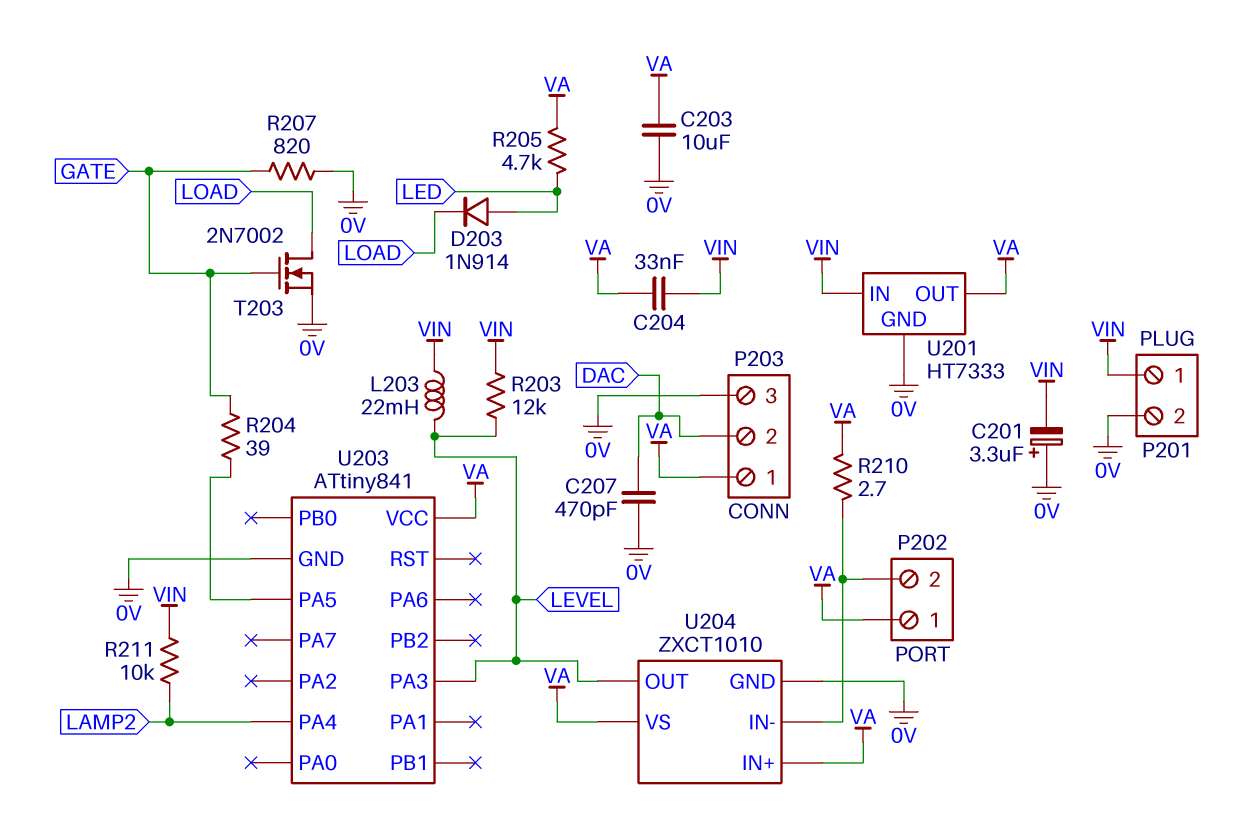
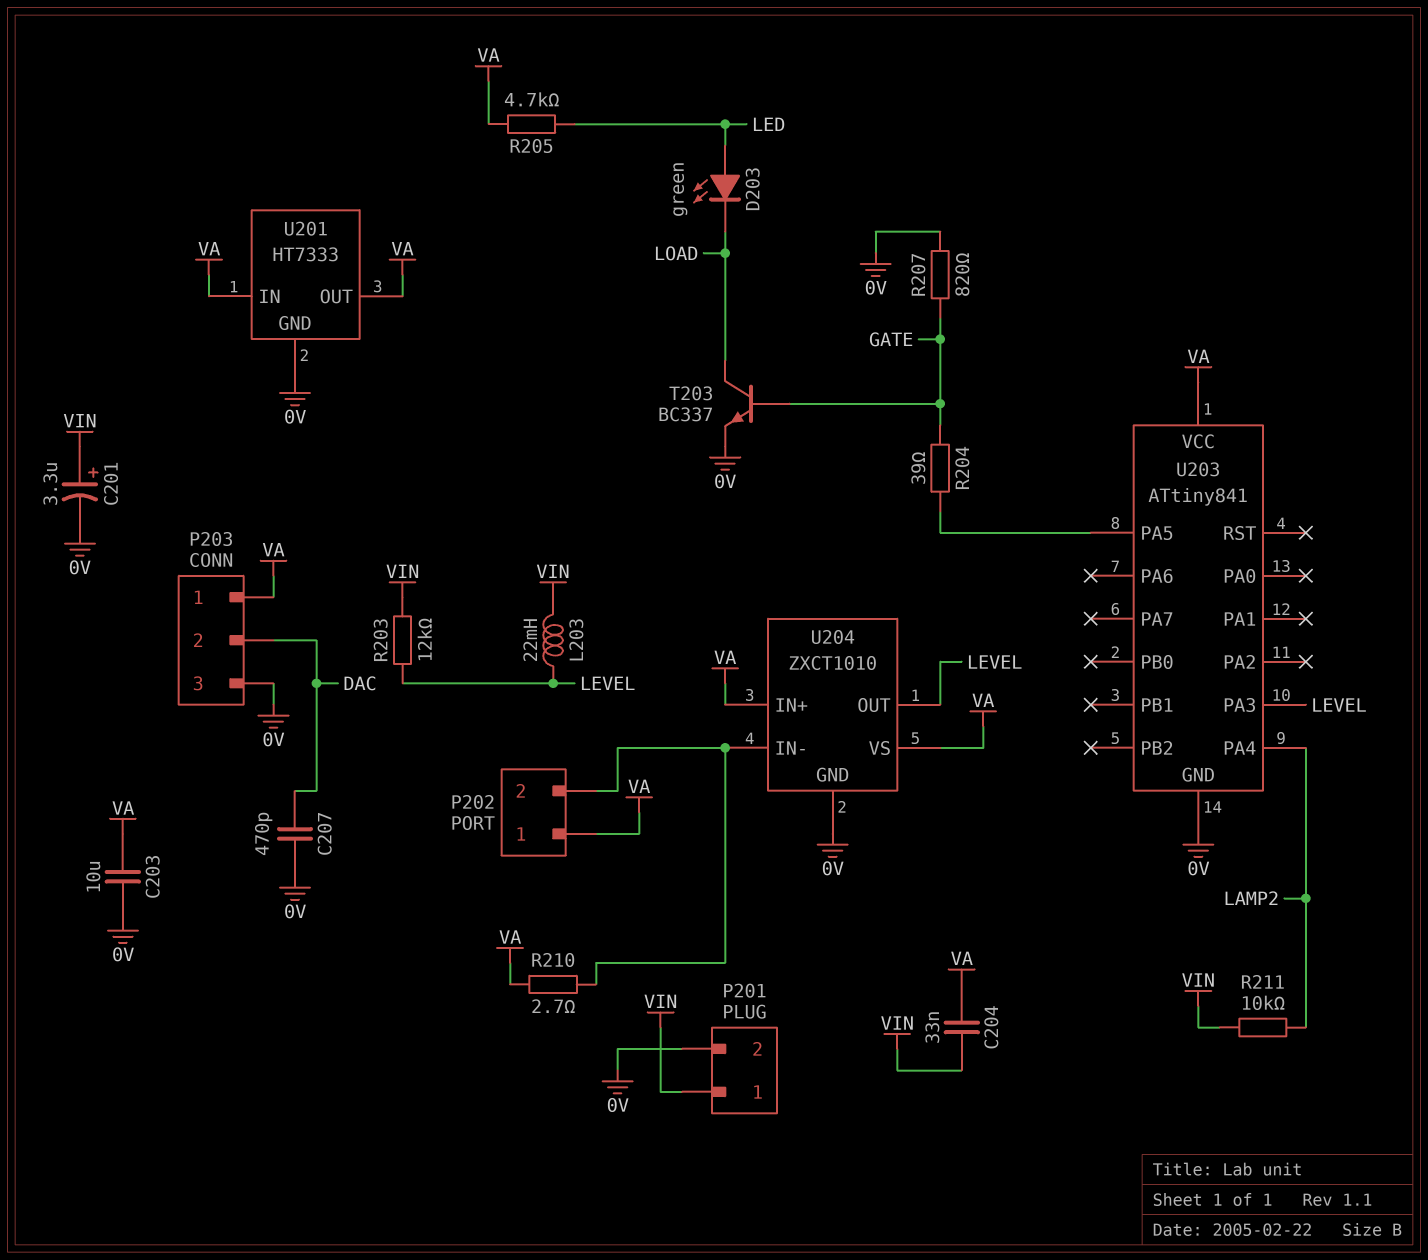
C201: 3.3uF (plus 0V, minus VIN) -> 3.3uF (plus VIN, minus 0V)
D203: diode 1N914 (A LED, K LOAD) -> LED green (A LED, K LOAD)
T203: NMOS 2N7002 (G GATE, D LOAD, S 0V) -> NPN BC337 (B GATE, C LOAD, E 0V)
U201 pin IN: VIN -> VA

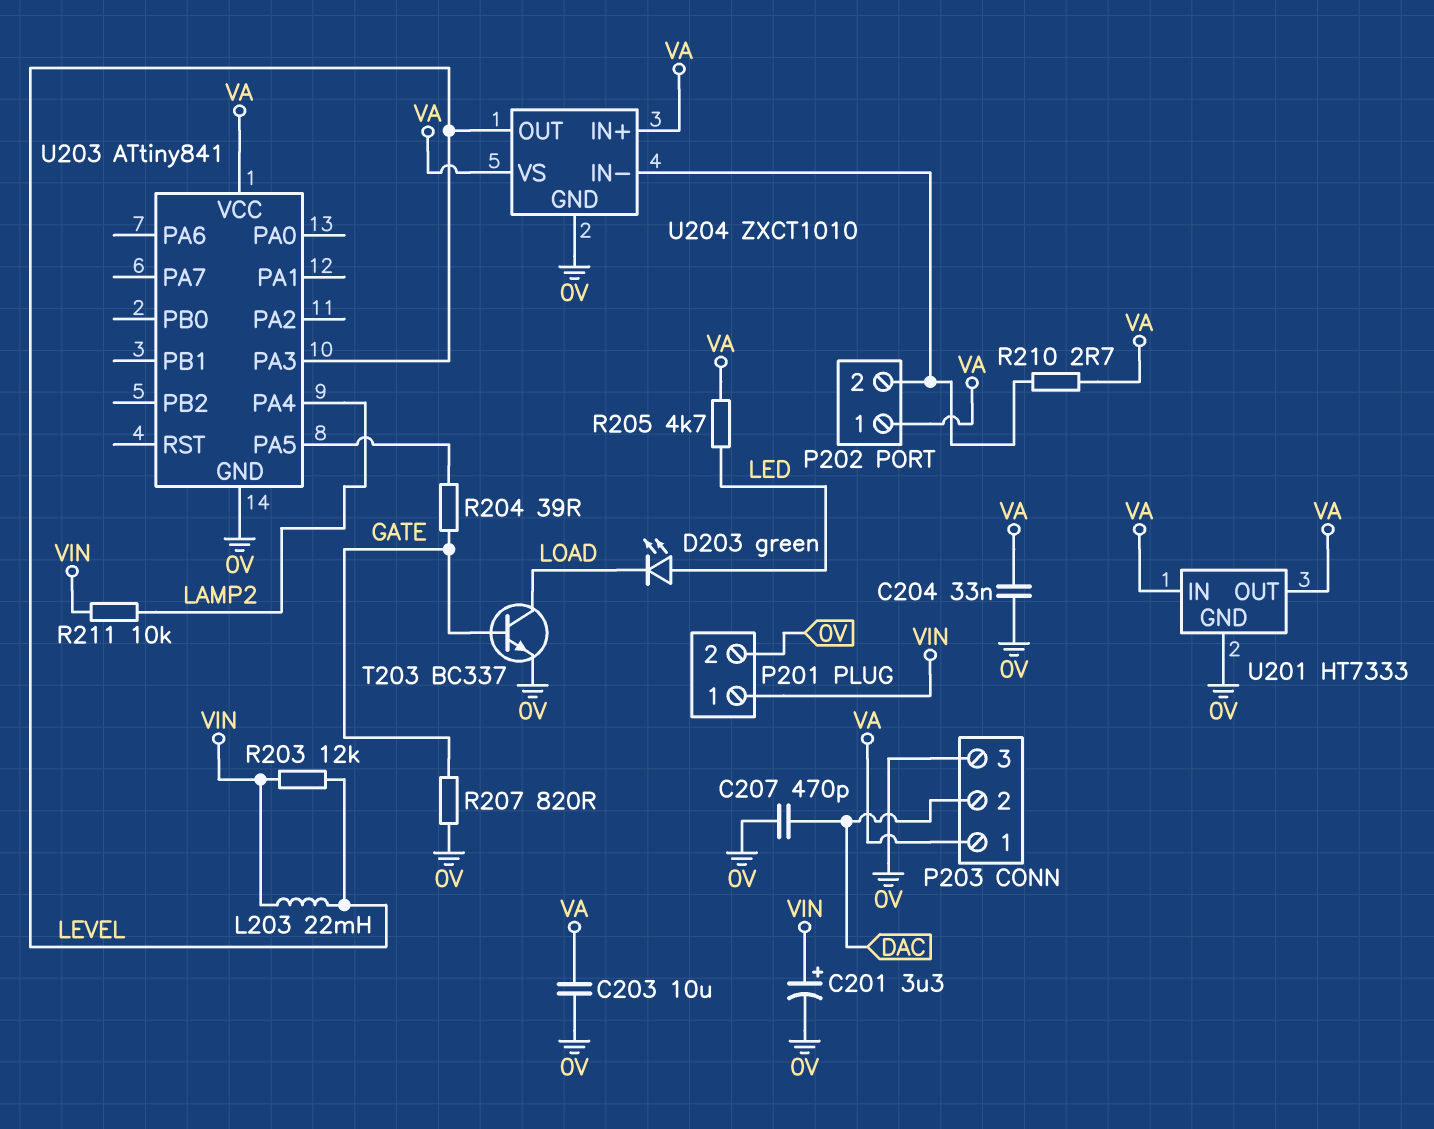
C204: 33nF (VA, VIN) -> 33nF (0V, VA)

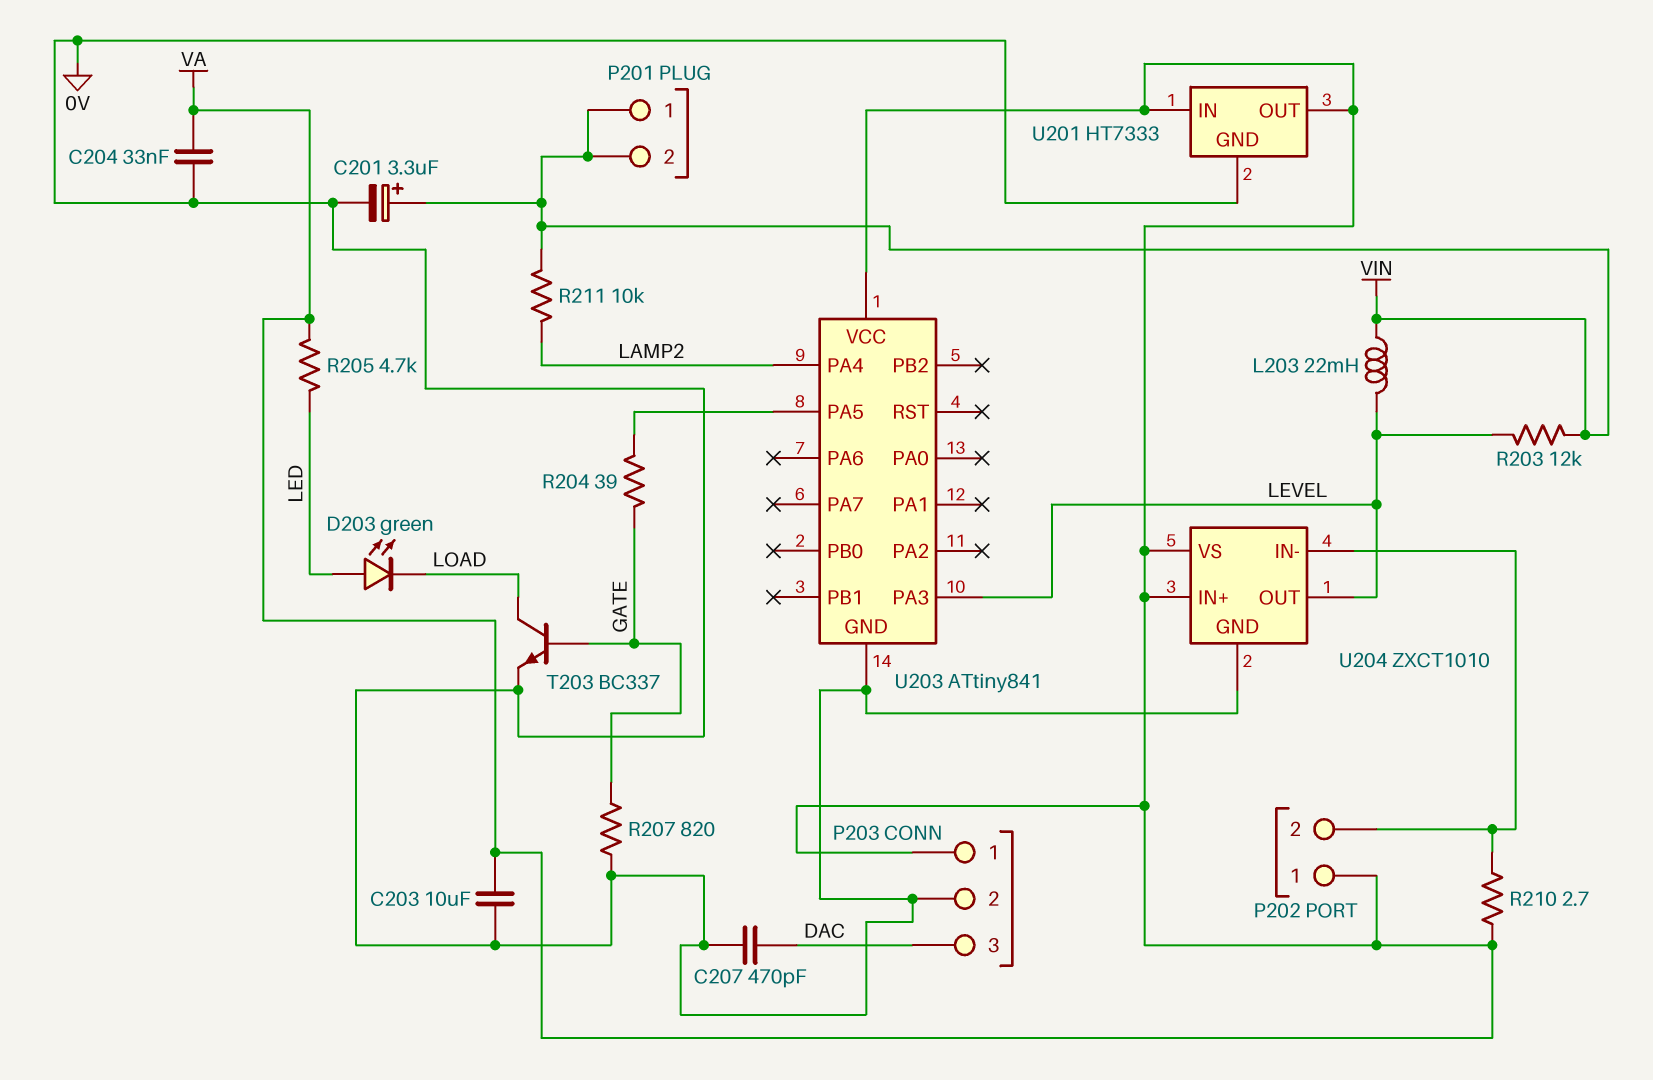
P201 pin 2: 0V -> VIN
P203 pin 2: DAC -> 0V
P203 pin 3: 0V -> DAC

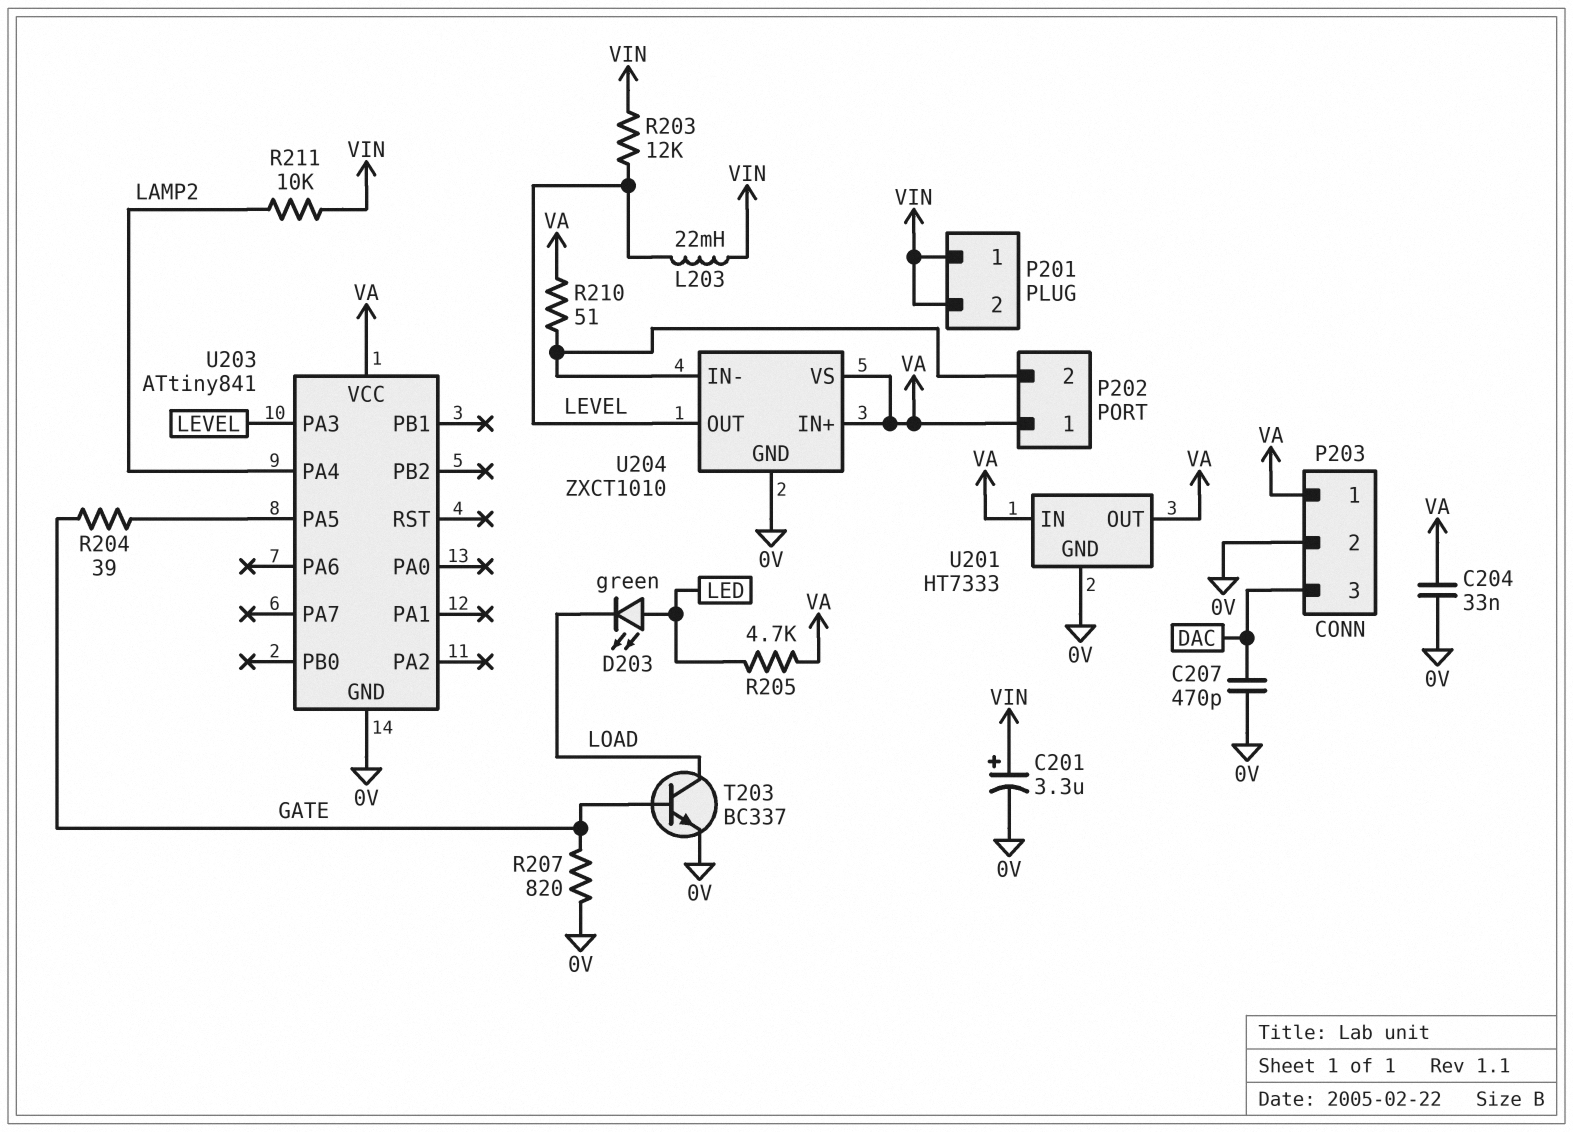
C203: 10uF (0V, VA) -> none
R210: 2.7 (P202/2, VA) -> 51 (P202/2, VA)

